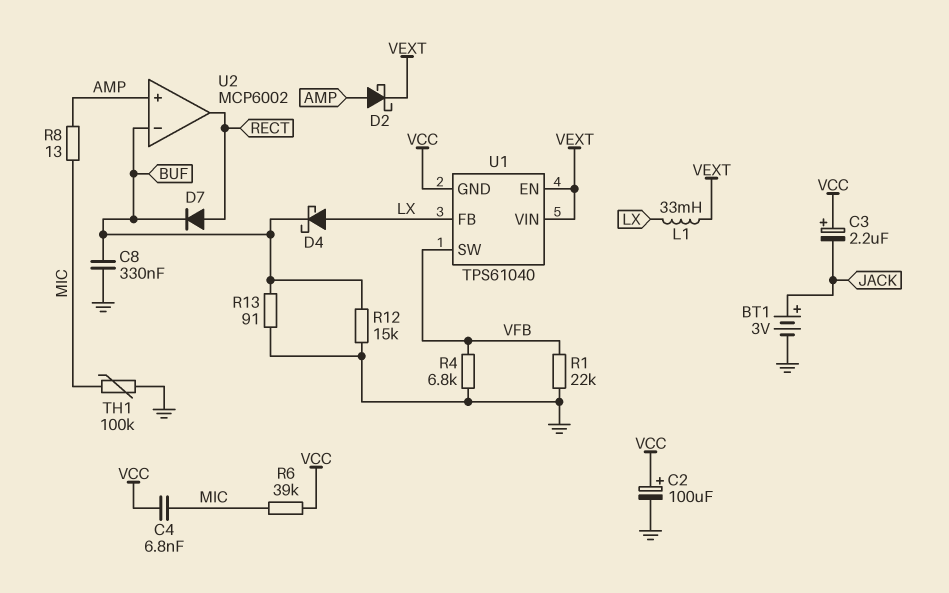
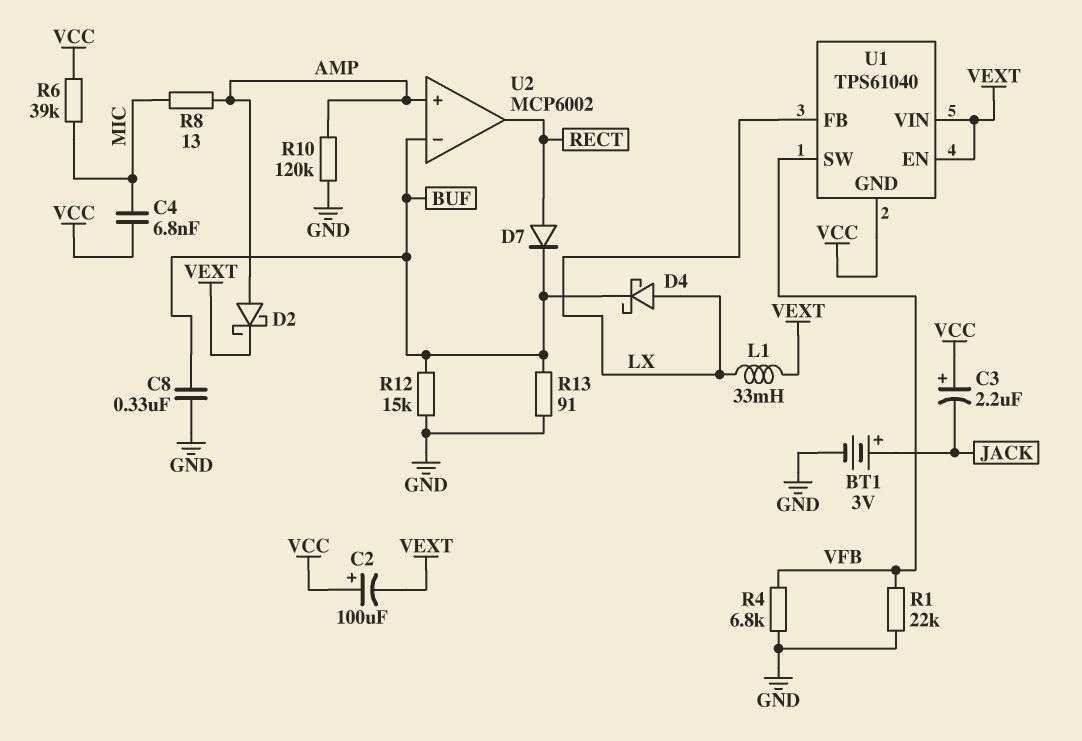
C2: 100uF (plus VCC, minus GND) -> 100uF (plus VCC, minus VEXT)
R10: none -> 120k (AMP, GND)
TH1: 100k (GND, MIC) -> none

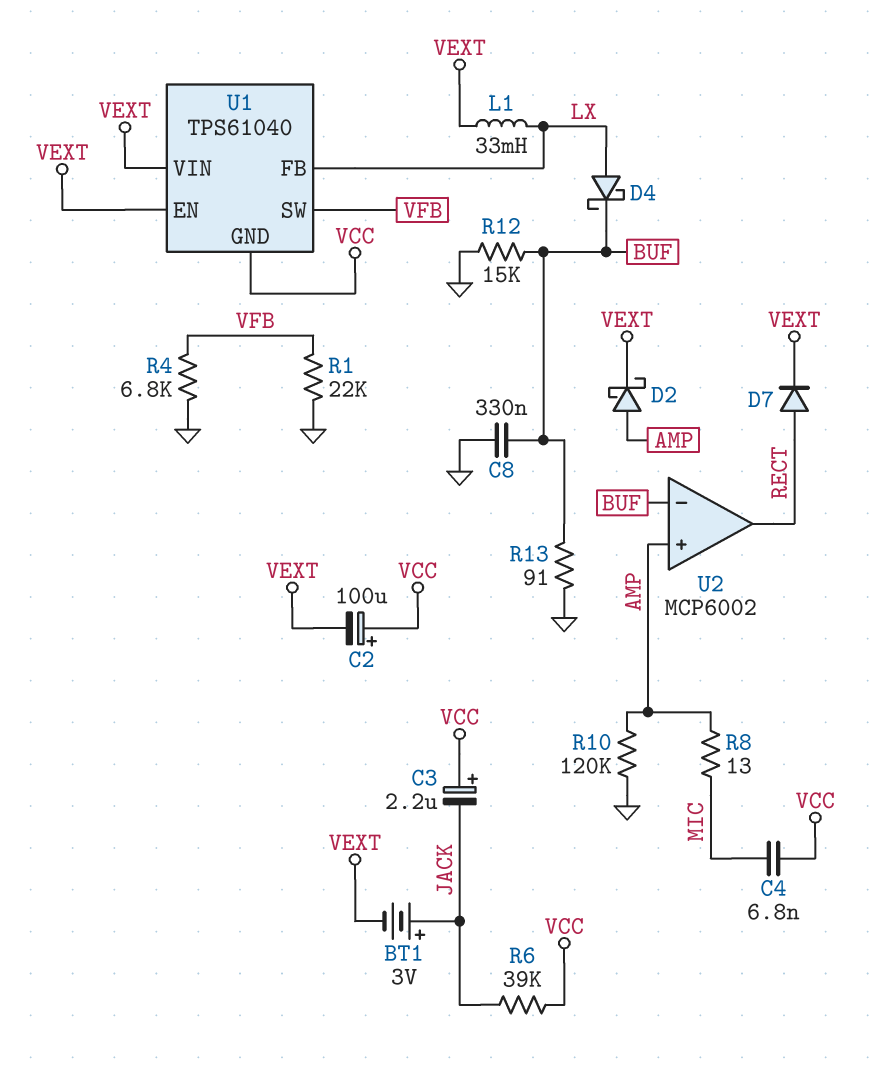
BT1: 3V (plus JACK, minus GND) -> 3V (plus JACK, minus VEXT)
D7: diode (A RECT, K BUF) -> diode (A RECT, K VEXT)
R6: 39k (MIC, VCC) -> 39k (JACK, VCC)

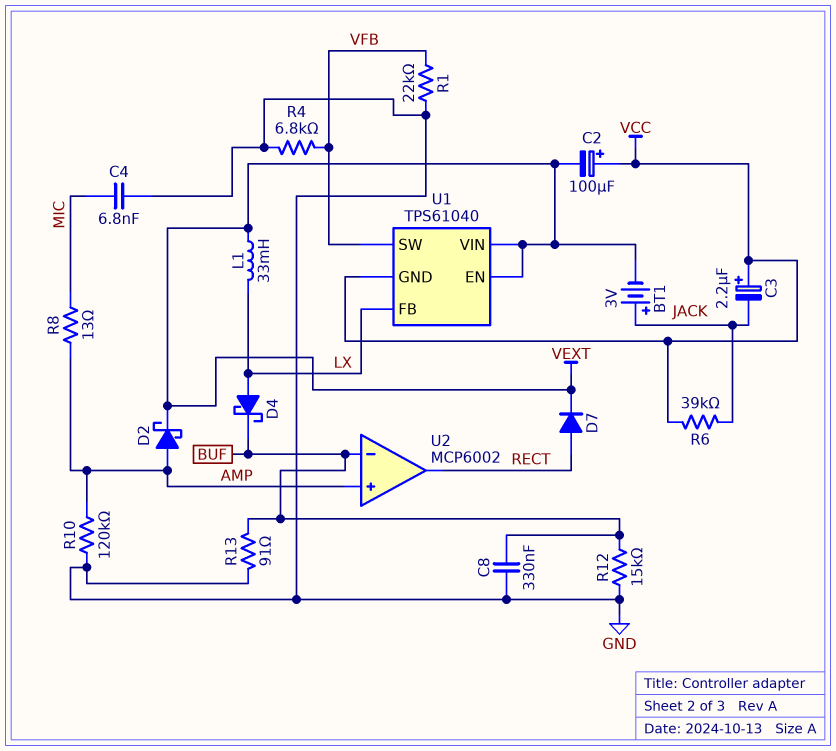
C4: 6.8nF (MIC, VCC) -> 6.8nF (GND, MIC)

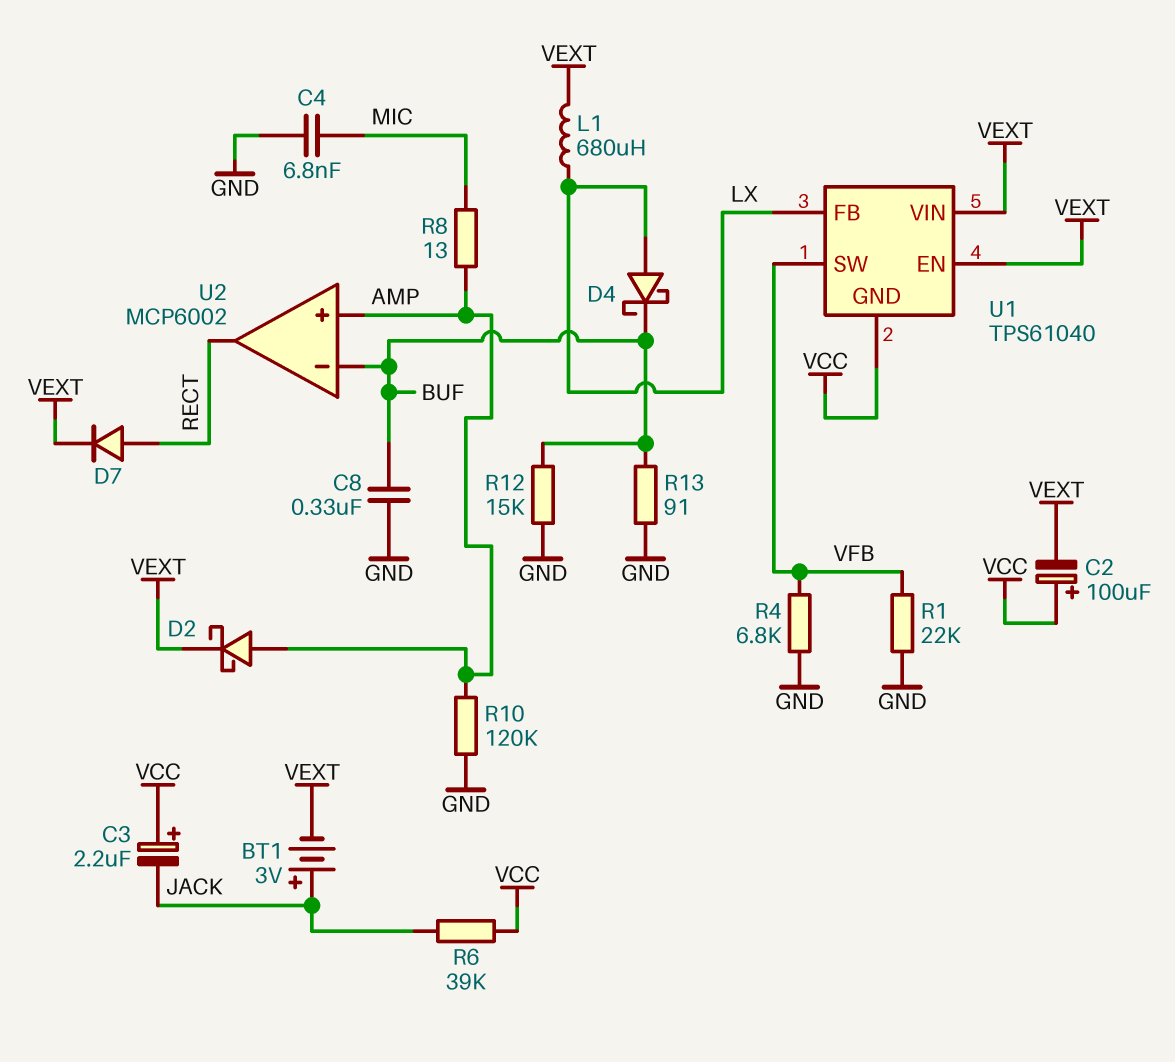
L1: 33mH (LX, VEXT) -> 680uH (LX, VEXT)

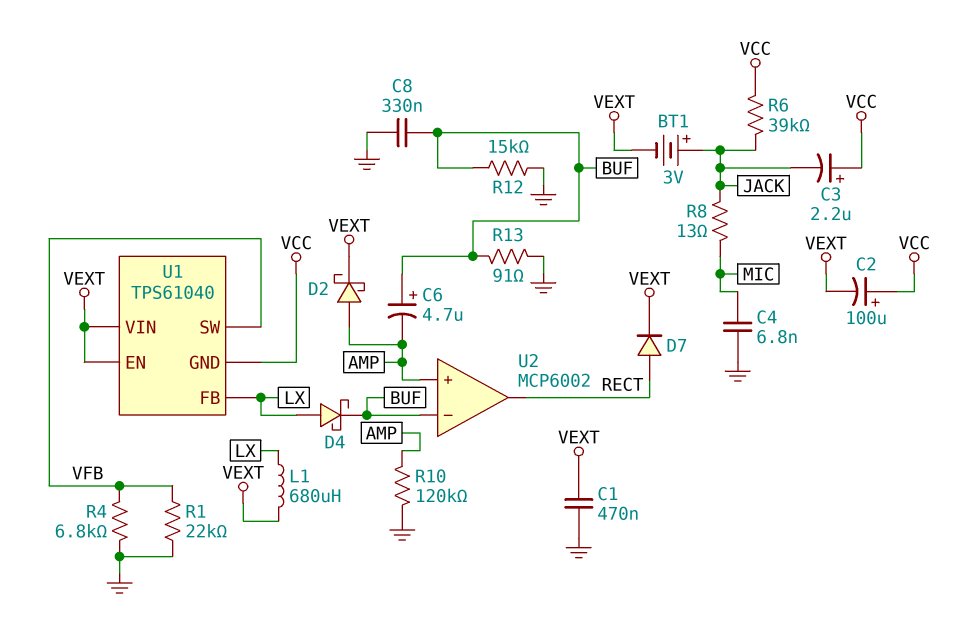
C1: none -> 470nF (GND, VEXT)
C6: none -> 4.7uF (plus BUF, minus AMP)
R8: 13 (AMP, MIC) -> 13 (JACK, MIC)

